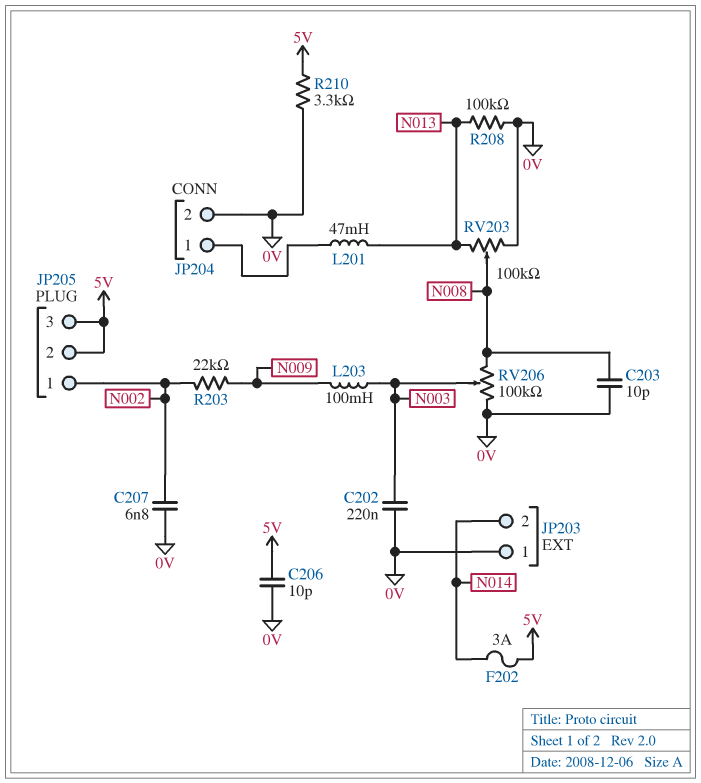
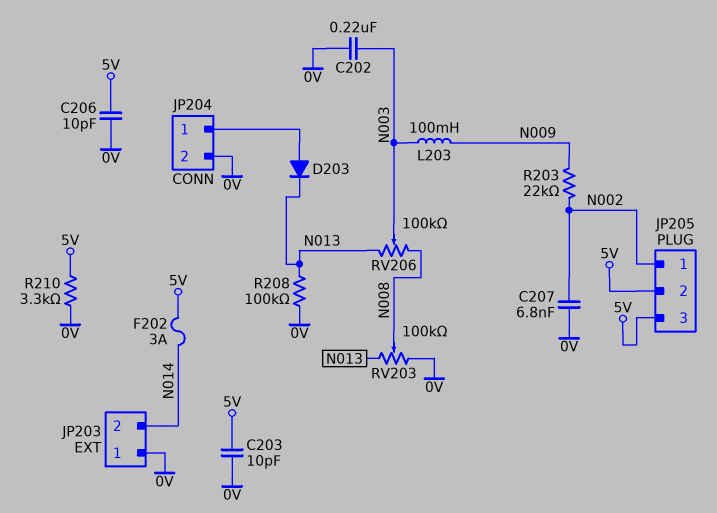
C203: 10pF (0V, N008) -> 10pF (0V, 5V)
D203: none -> diode (A JP204/1, K N013)
L201: 47mH (JP204/1, N013) -> none
RV206: 100k (0V, N008, wiper N003) -> 100k (N008, N013, wiper N003)

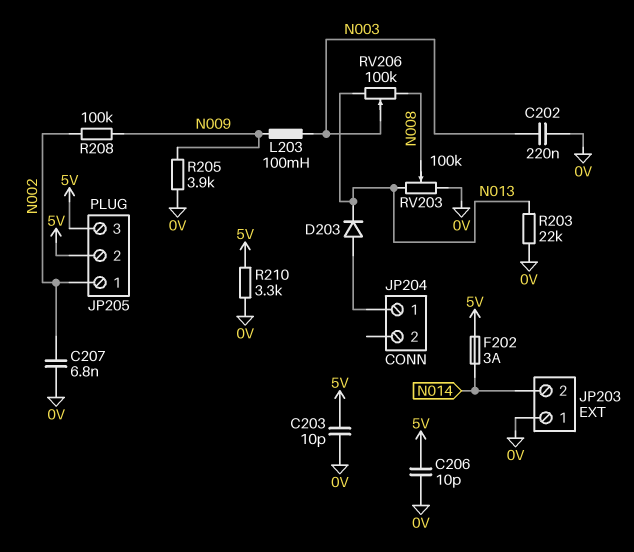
JP204 pin 2: 0V -> none
R203: 22k (N002, N009) -> 22k (0V, N013)
R205: none -> 3.9k (0V, N009)
R208: 100k (0V, N013) -> 100k (N002, N009)

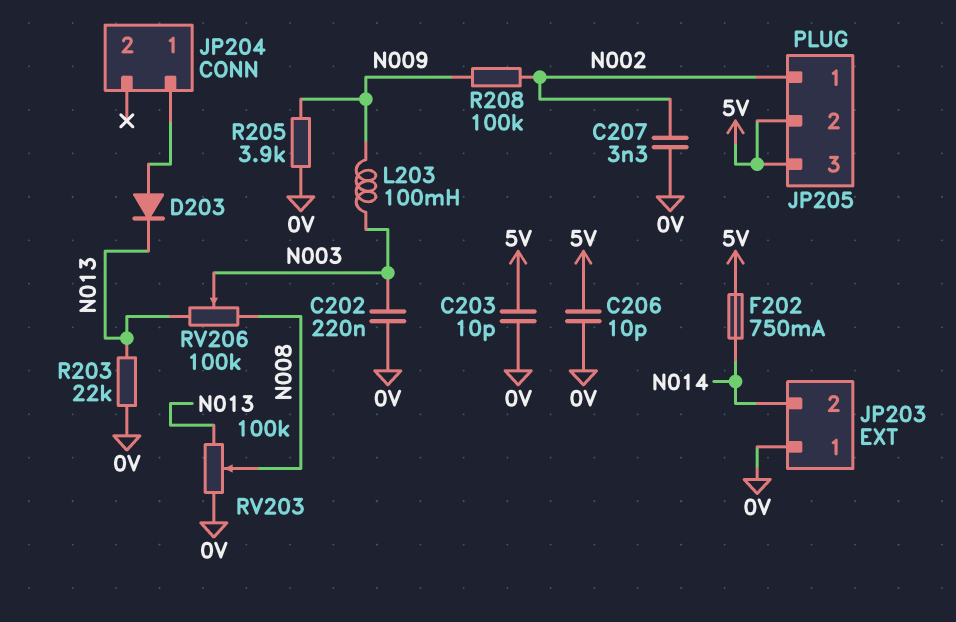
C207: 6.8nF (0V, N002) -> 3.3nF (0V, N002)
F202: 3A (5V, N014) -> 750mA (5V, N014)
R210: 3.3k (0V, 5V) -> none

